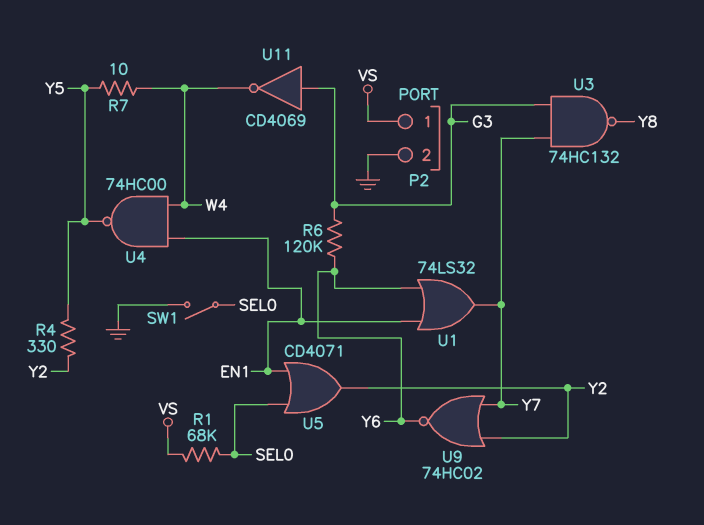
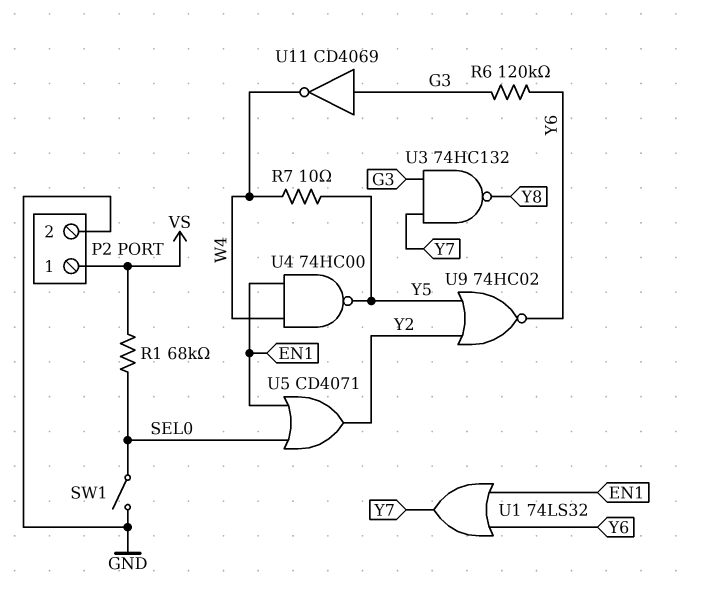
R4: 330 (Y2, Y5) -> none
U9: NOR 74HC02 (in Y2, in Y7, out Y6) -> NOR 74HC02 (in Y2, in Y5, out Y6)

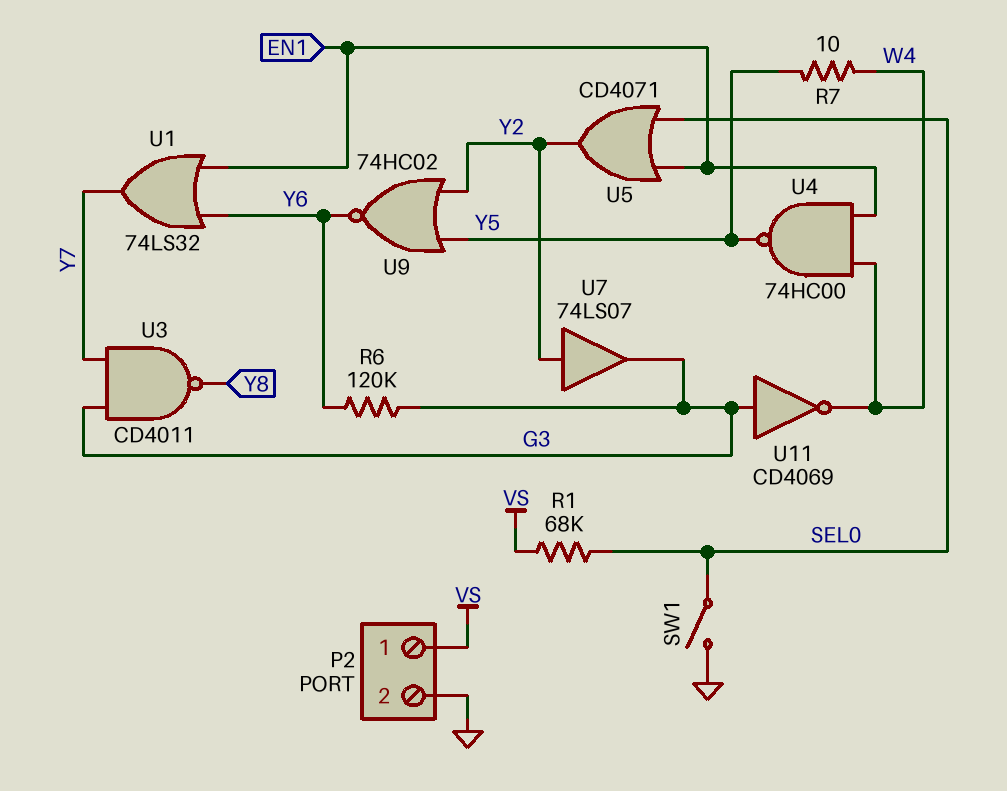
U3: NAND 74HC132 (in G3, in Y7, out Y8) -> NAND CD4011 (in G3, in Y7, out Y8)
U7: none -> buffer 74LS07 (in Y2, out G3)

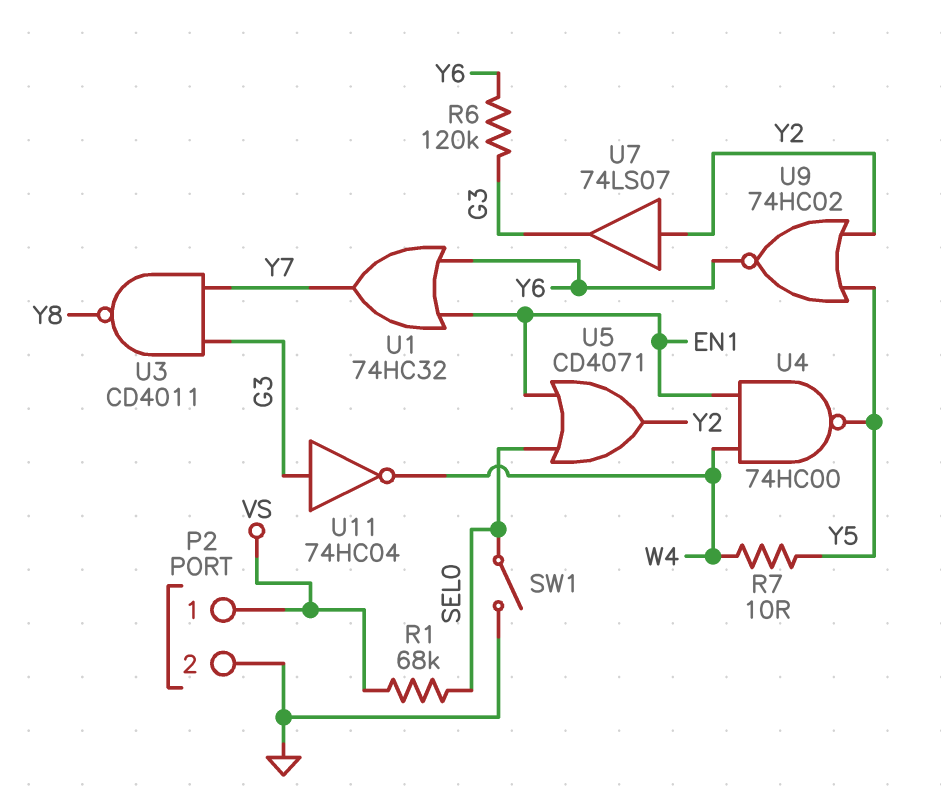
U1: OR 74LS32 (in EN1, in Y6, out Y7) -> OR 74HC32 (in EN1, in Y6, out Y7)
U11: NOT CD4069 (in G3, out W4) -> NOT 74HC04 (in G3, out W4)

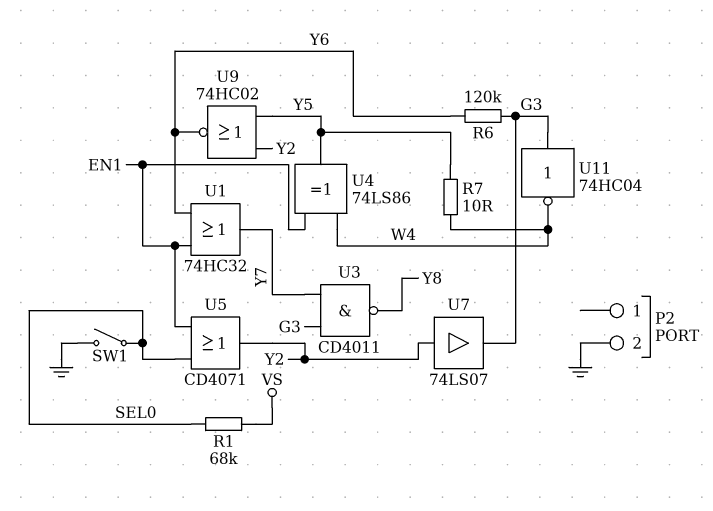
P2 pin 1: VS -> none
U4: NAND 74HC00 (in EN1, in W4, out Y5) -> XOR 74LS86 (in EN1, in W4, out Y5)

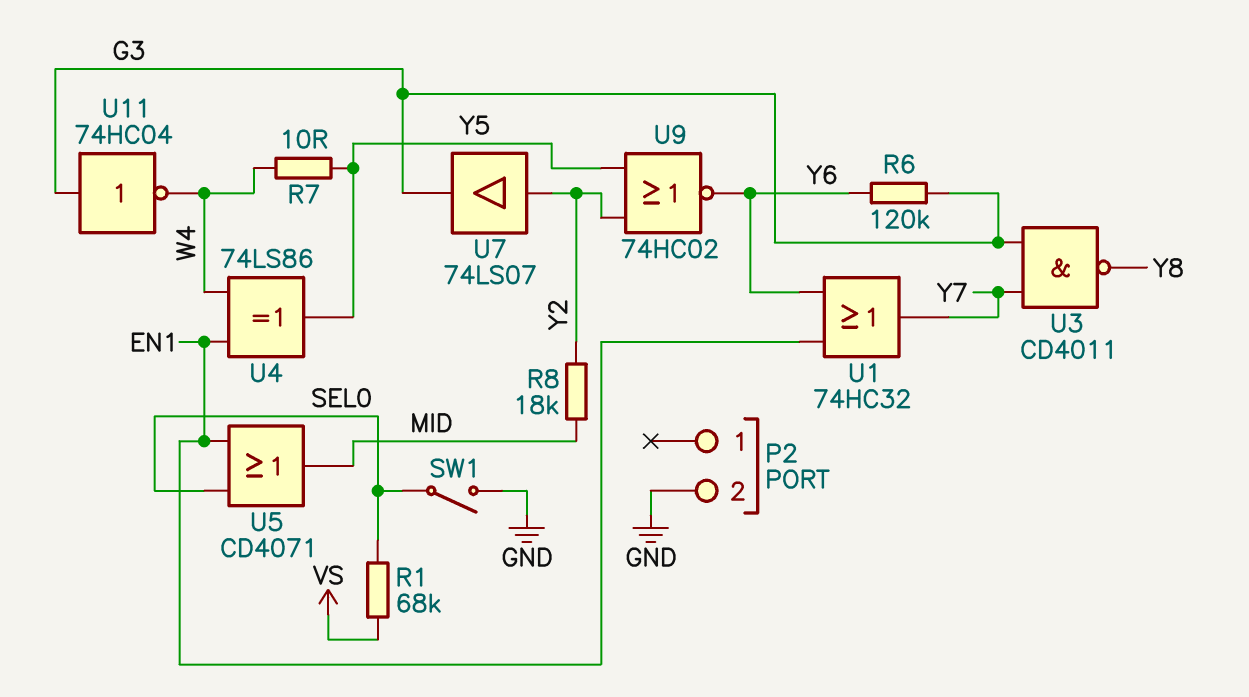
R8: none -> 18k (MID, Y2)
U5: OR CD4071 (in EN1, in SEL0, out Y2) -> OR CD4071 (in EN1, in SEL0, out MID)

